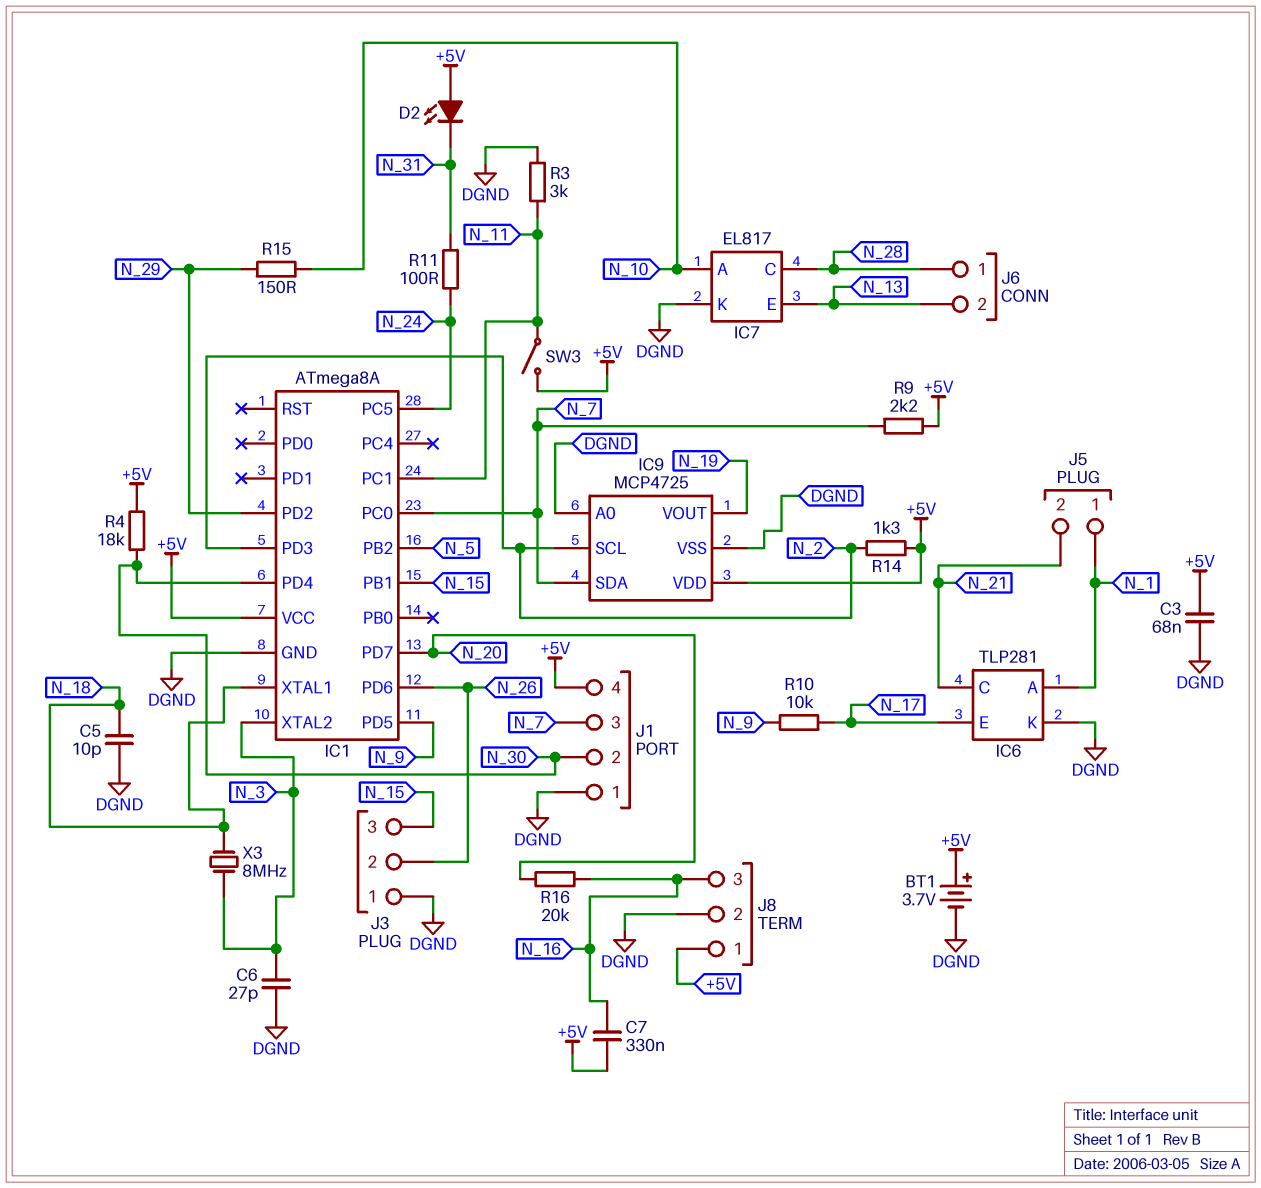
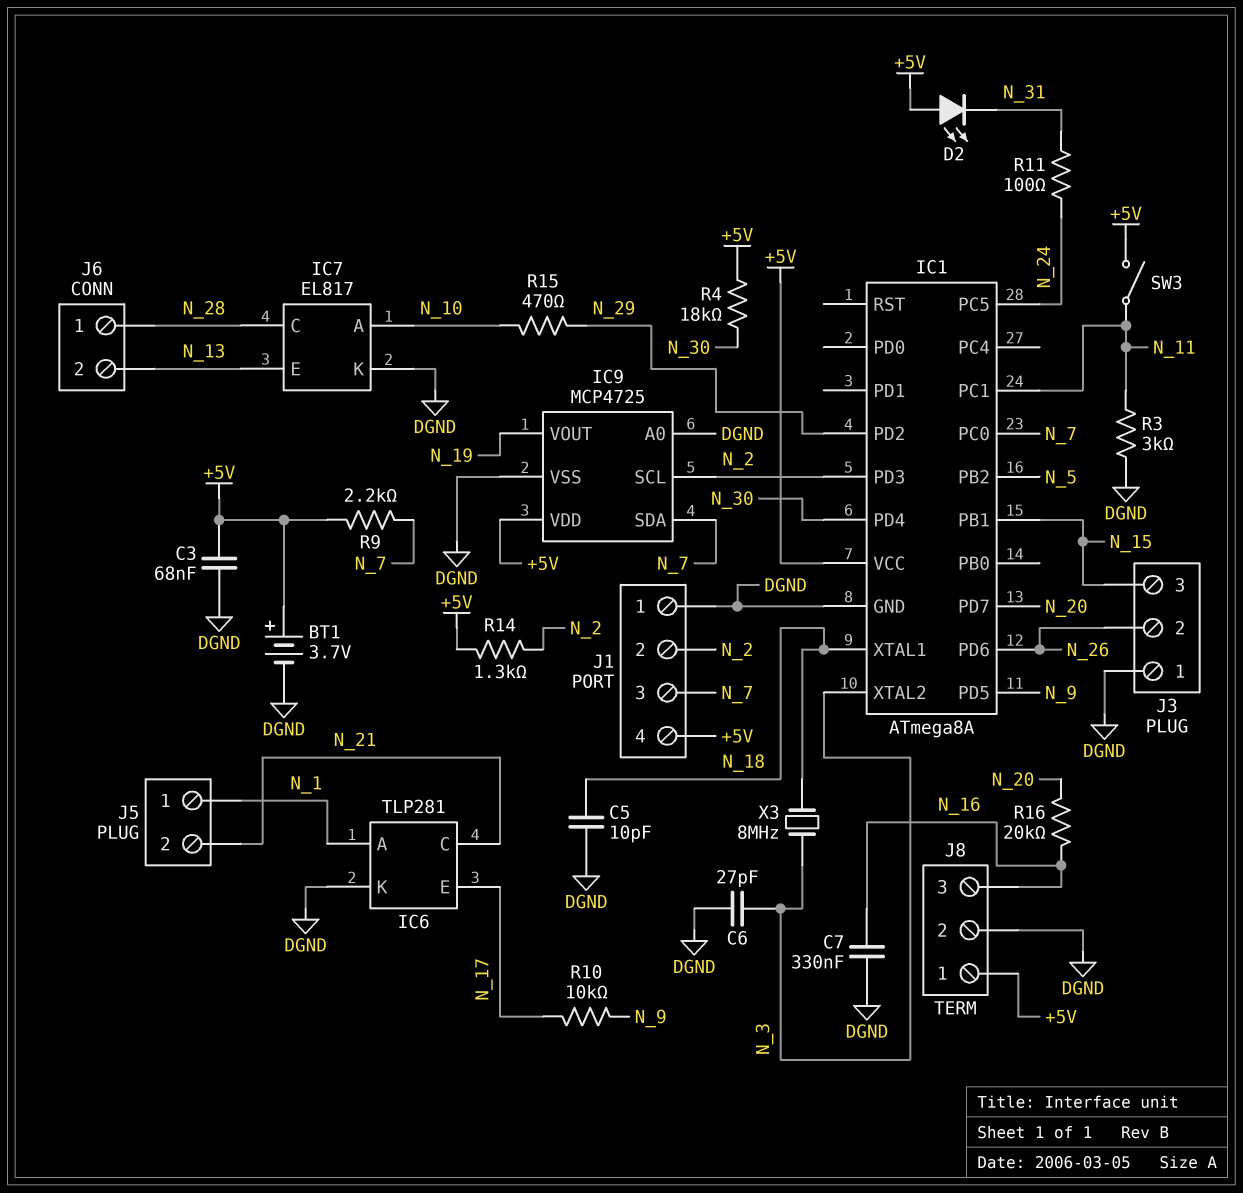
C7: 330nF (+5V, N_16) -> 330nF (DGND, N_16)
J1 pin 2: N_30 -> N_2
R15: 150 (N_10, N_29) -> 470 (N_10, N_29)

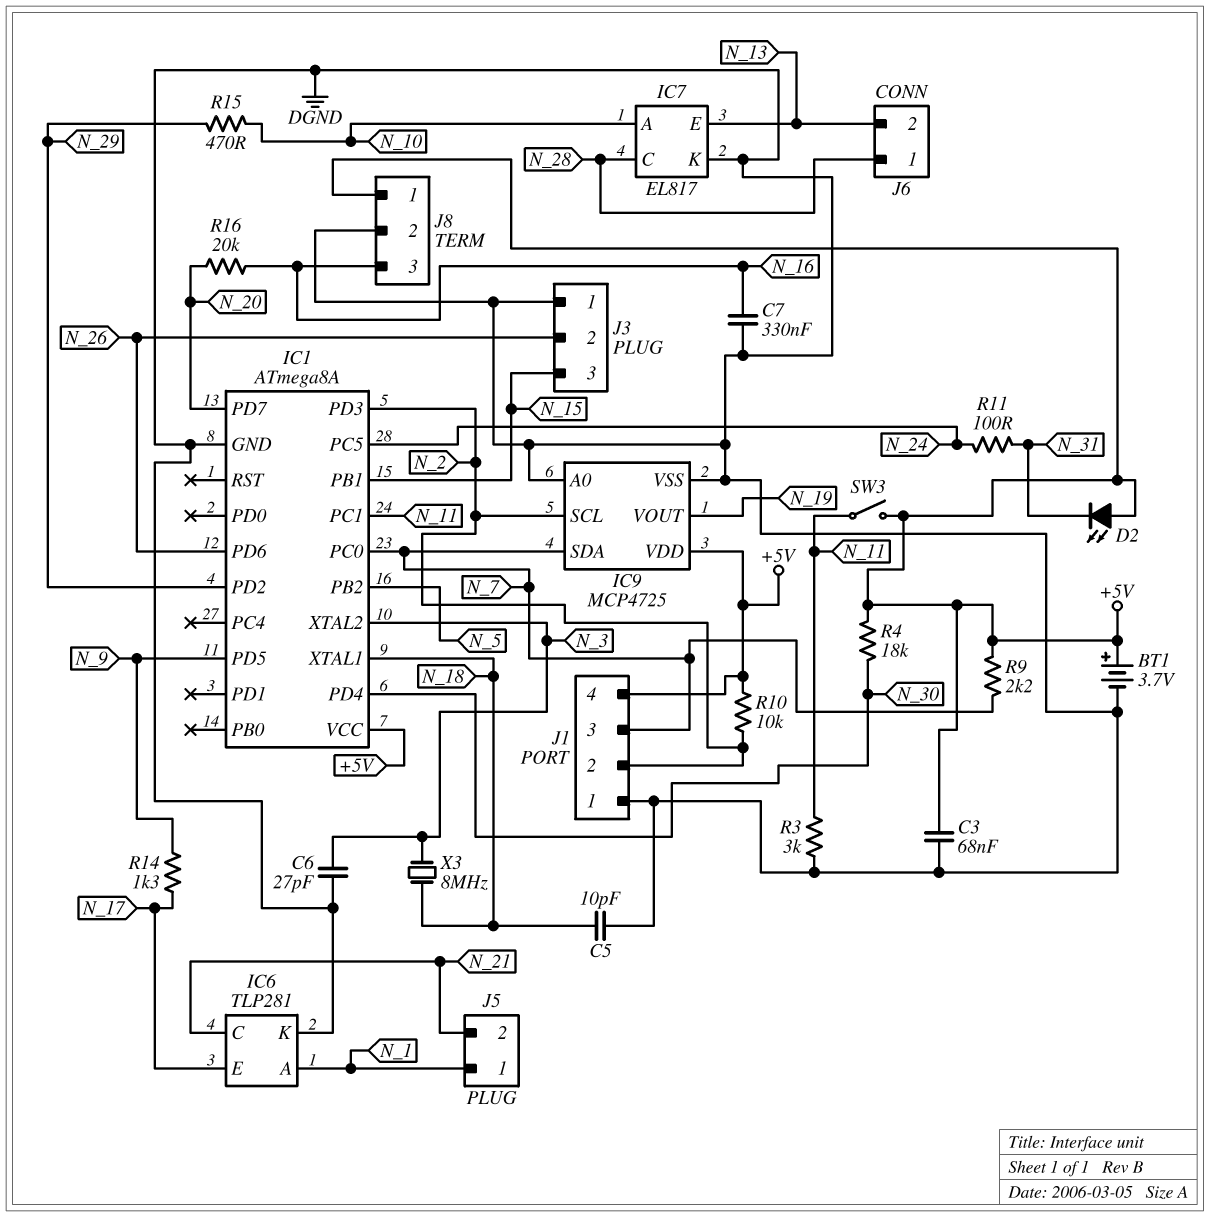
R10: 10k (N_9, N_17) -> 10k (+5V, N_2)
R14: 1.3k (+5V, N_2) -> 1.3k (N_9, N_17)

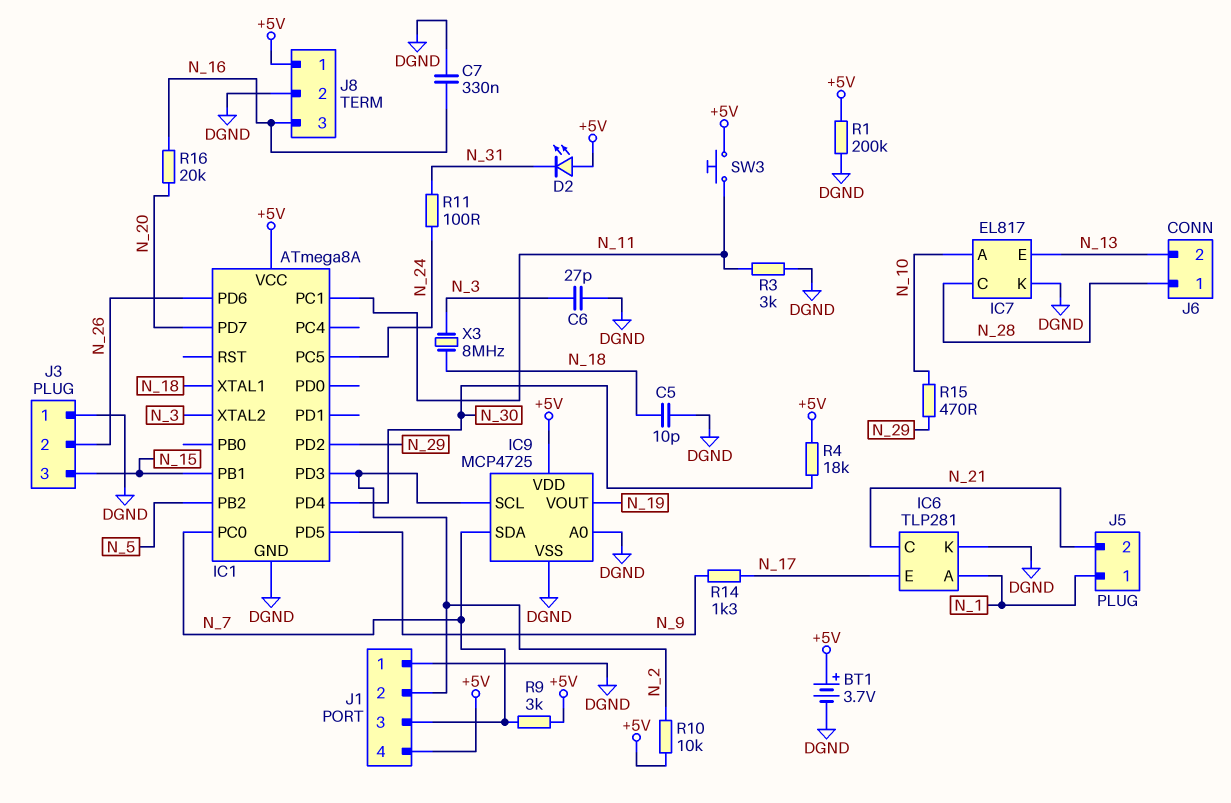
C3: 68nF (+5V, DGND) -> none
R1: none -> 200k (+5V, DGND)
R9: 2.2k (+5V, N_7) -> 3k (+5V, N_7)
SW3: switch (+5V, N_11) -> button (+5V, N_11)

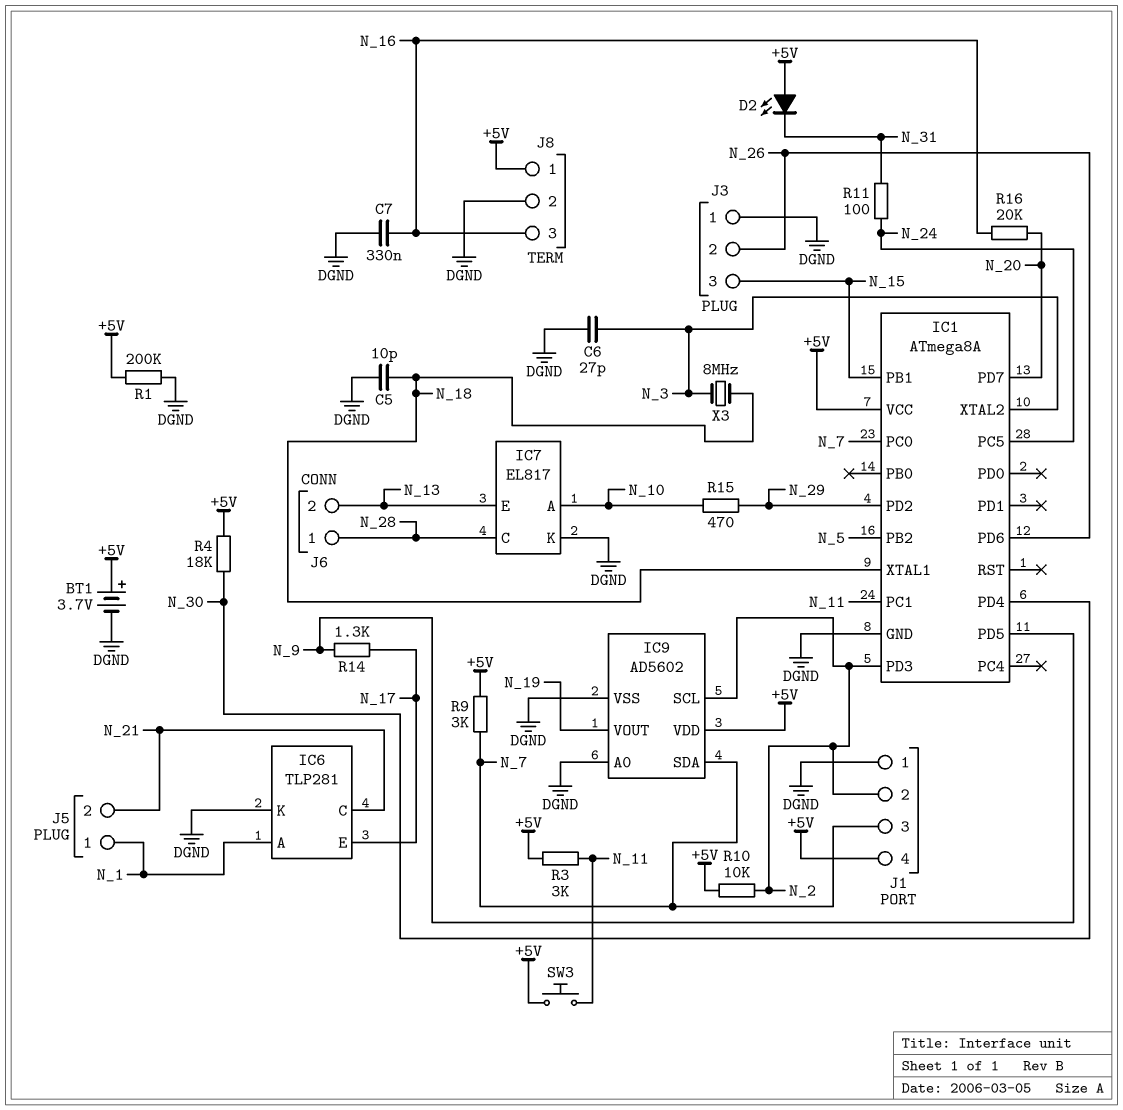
IC9: MCP4725 -> AD5602
R3: 3k (DGND, N_11) -> 3k (+5V, N_11)

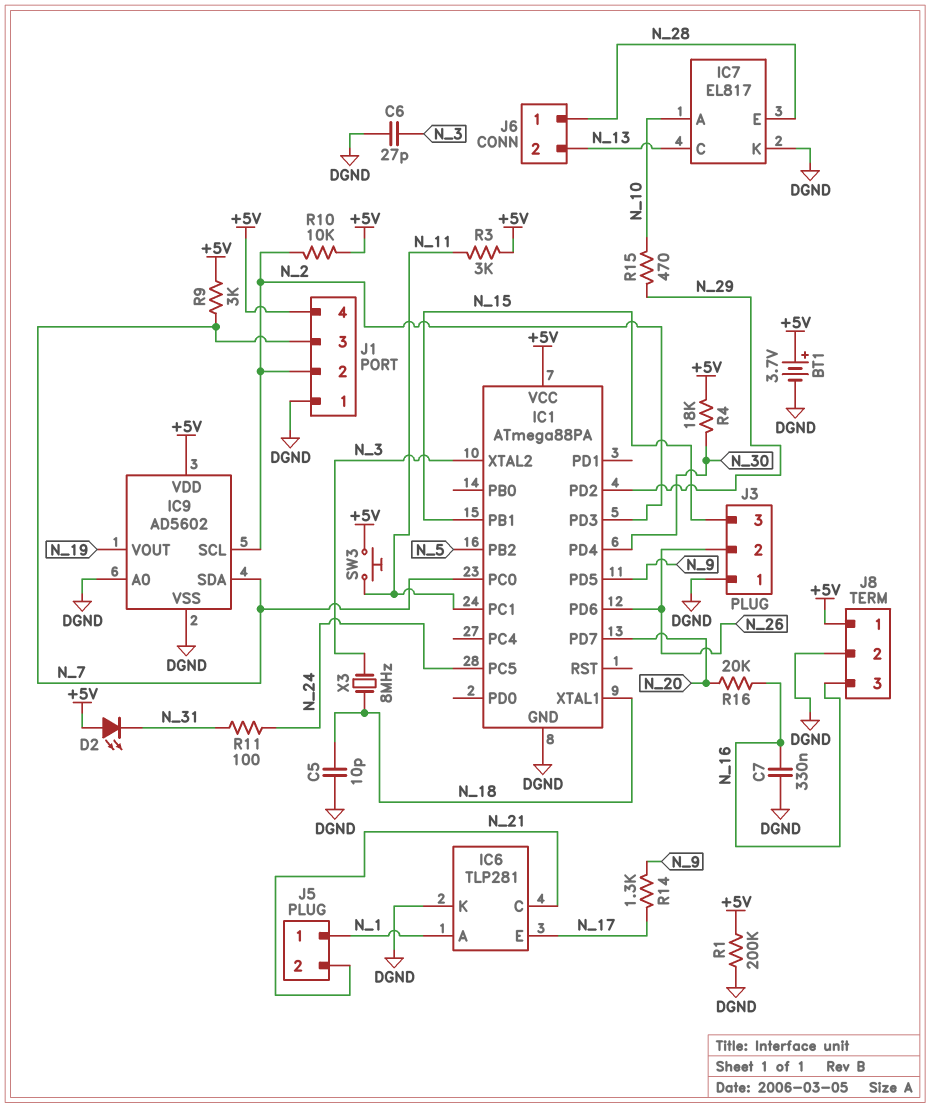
IC1: ATmega8A -> ATmega88PA
IC7 pin C: N_28 -> N_13
IC7 pin E: N_13 -> N_28

